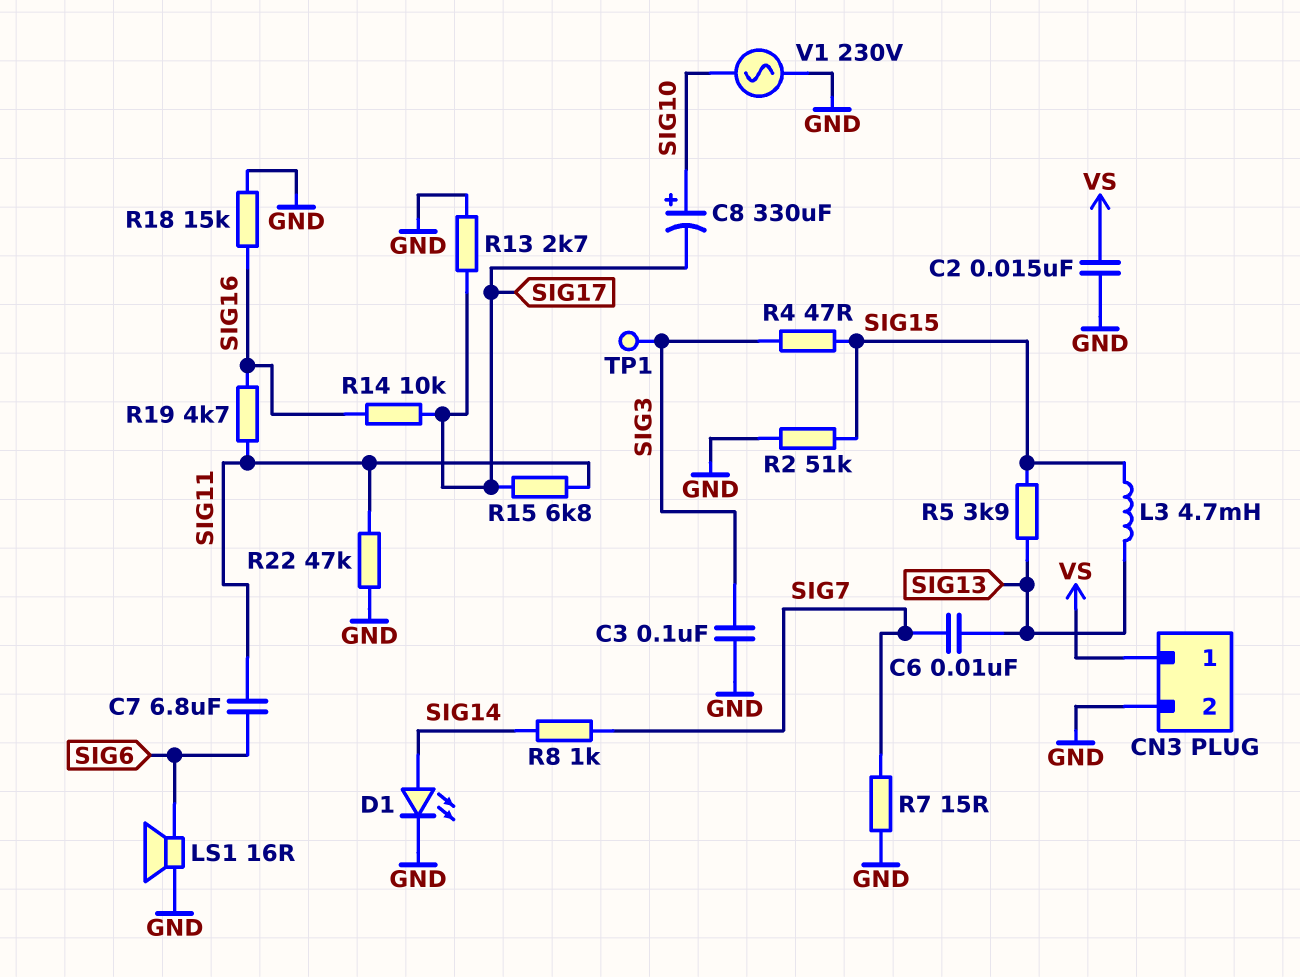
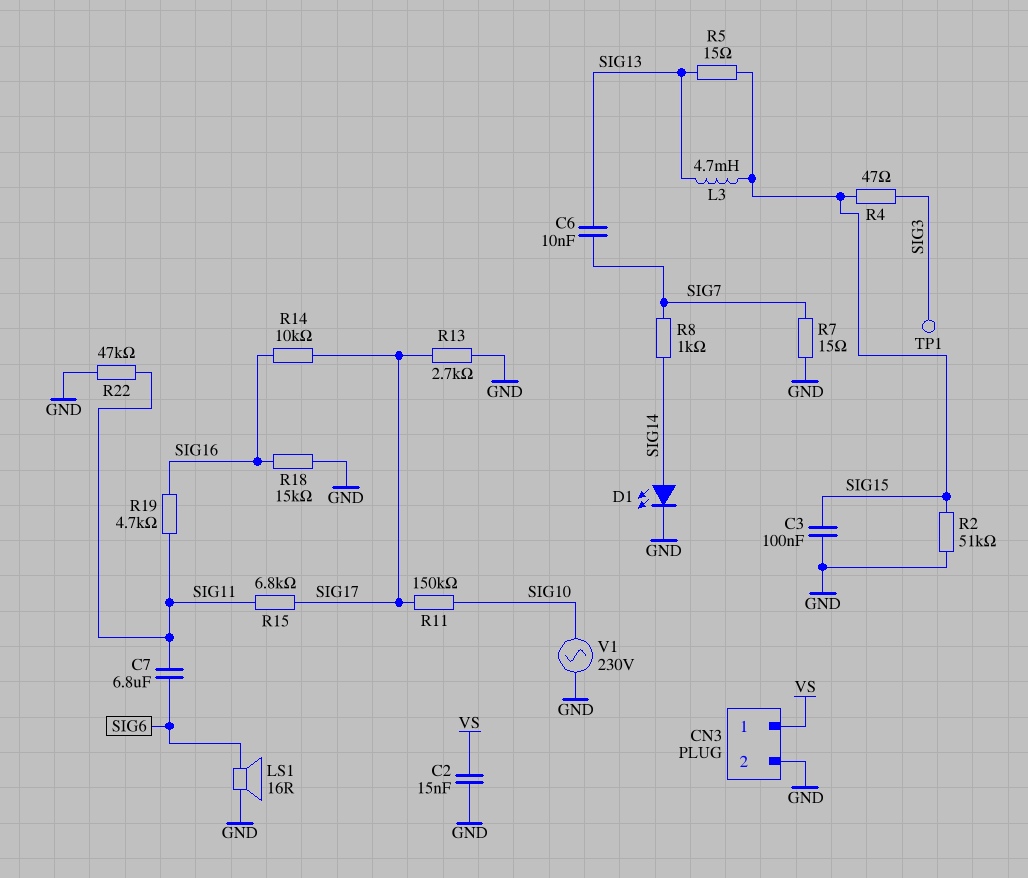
C3: 100nF (GND, SIG3) -> 100nF (GND, SIG15)
C8: 330uF (plus SIG10, minus SIG17) -> none
R5: 3.9k (SIG13, SIG15) -> 15 (SIG13, SIG15)
R11: none -> 150k (SIG10, SIG17)

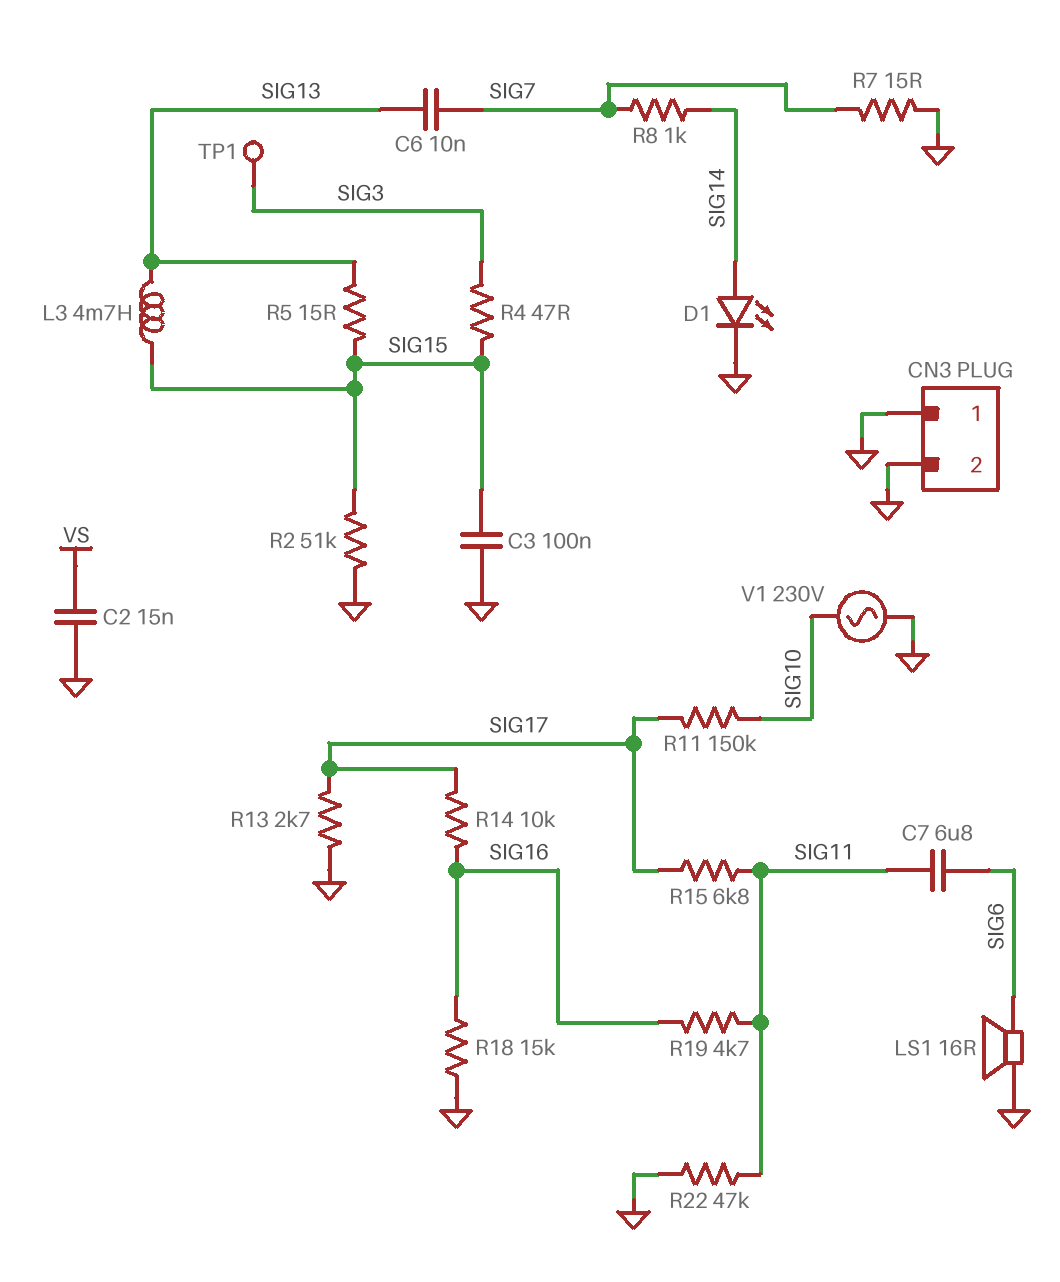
CN3 pin 1: VS -> GND

